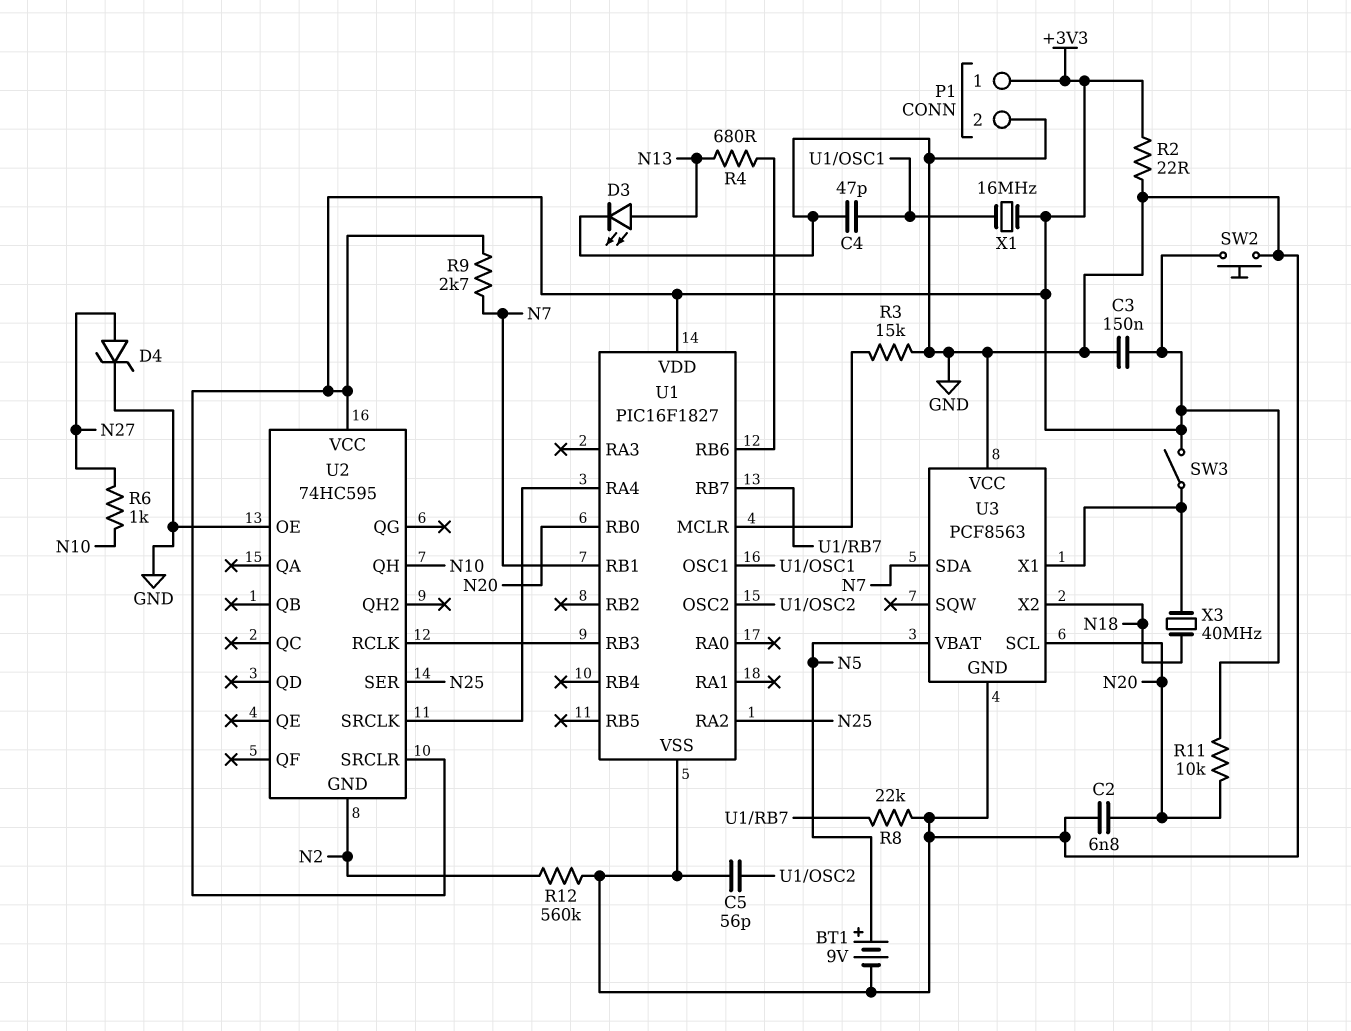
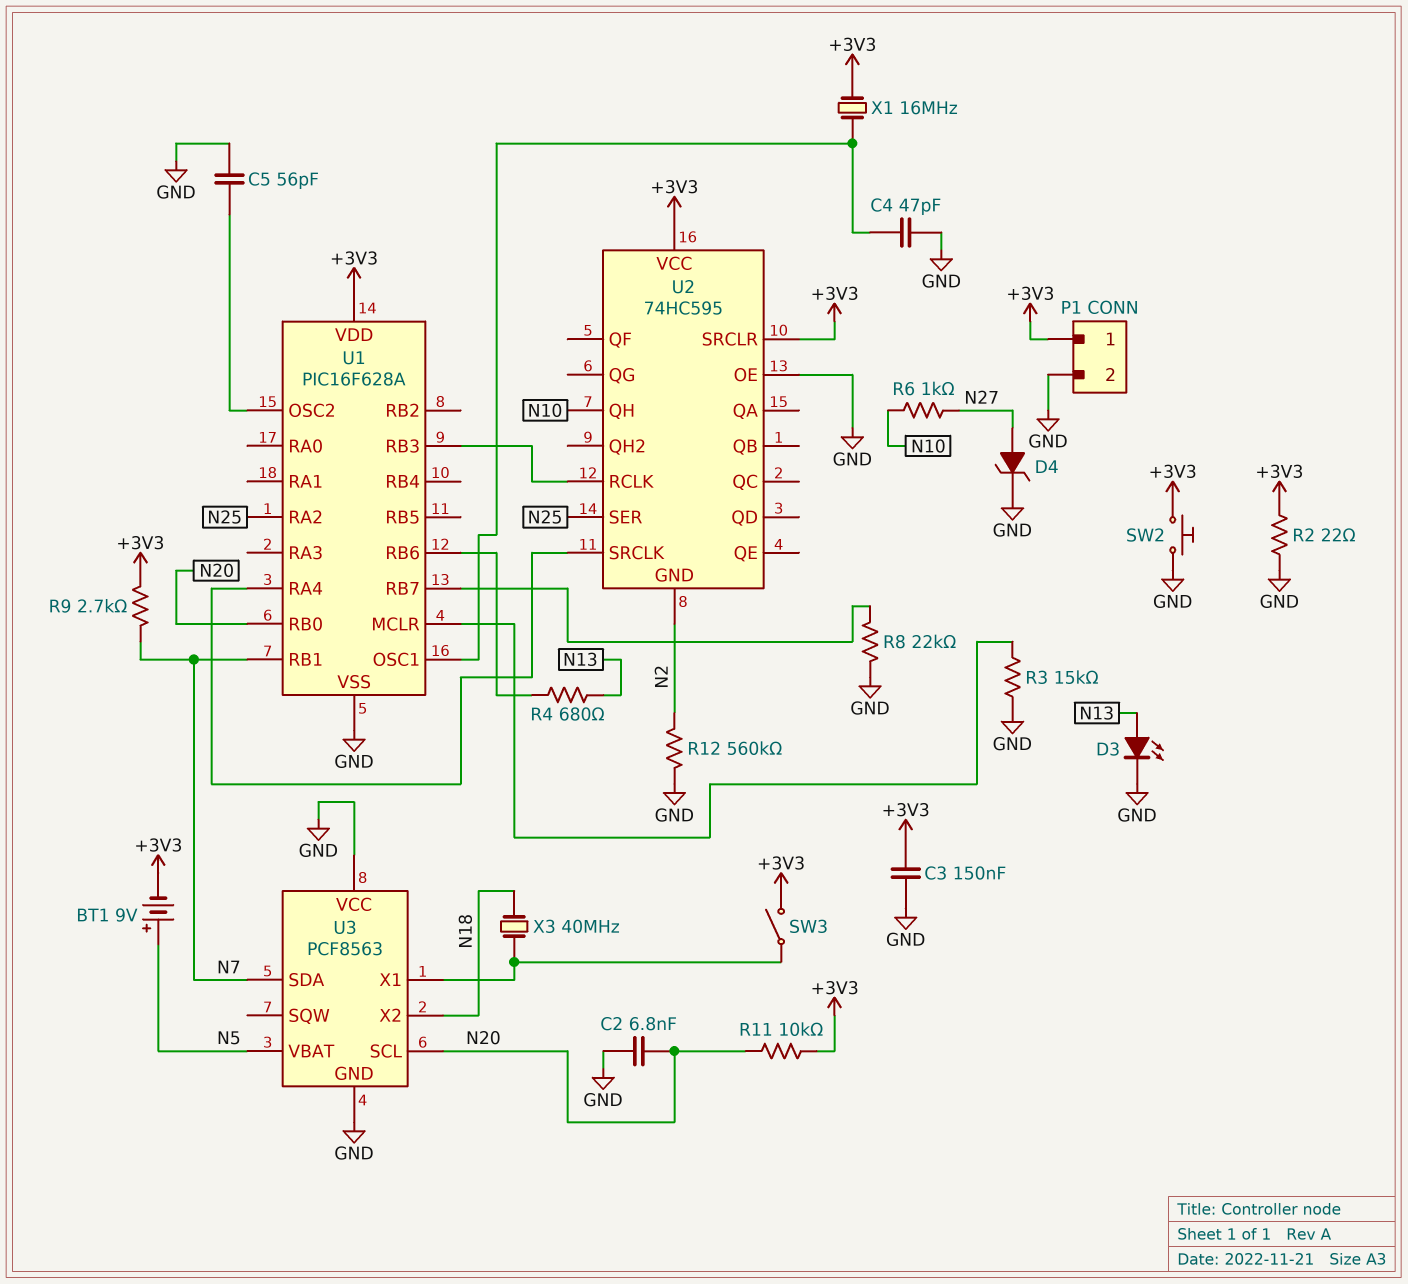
BT1: 9V (plus N5, minus GND) -> 9V (plus N5, minus +3V3)
U1: PIC16F1827 -> PIC16F628A

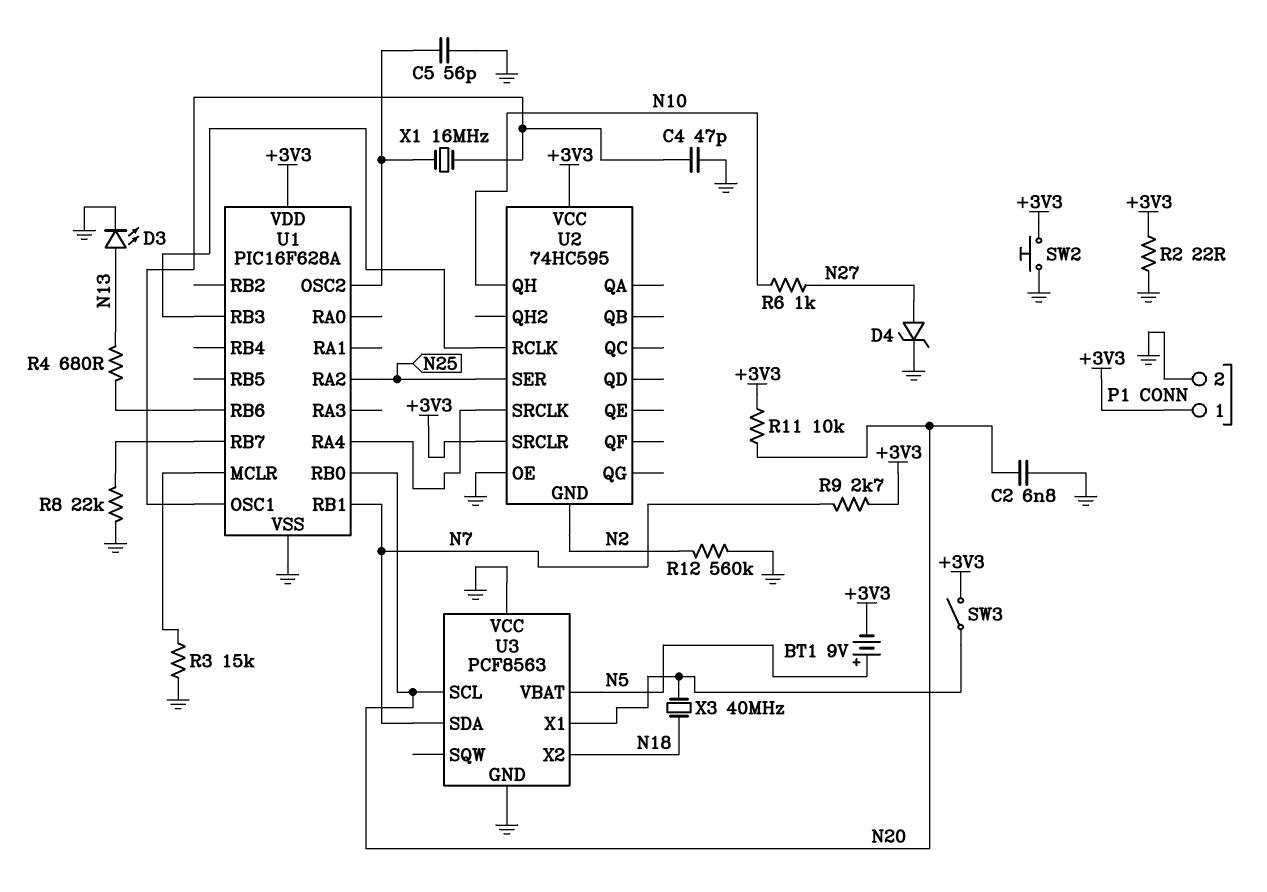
C3: 150nF (+3V3, GND) -> none
X1: 16MHz (+3V3, U1/OSC1) -> 16MHz (U1/OSC1, U1/OSC2)

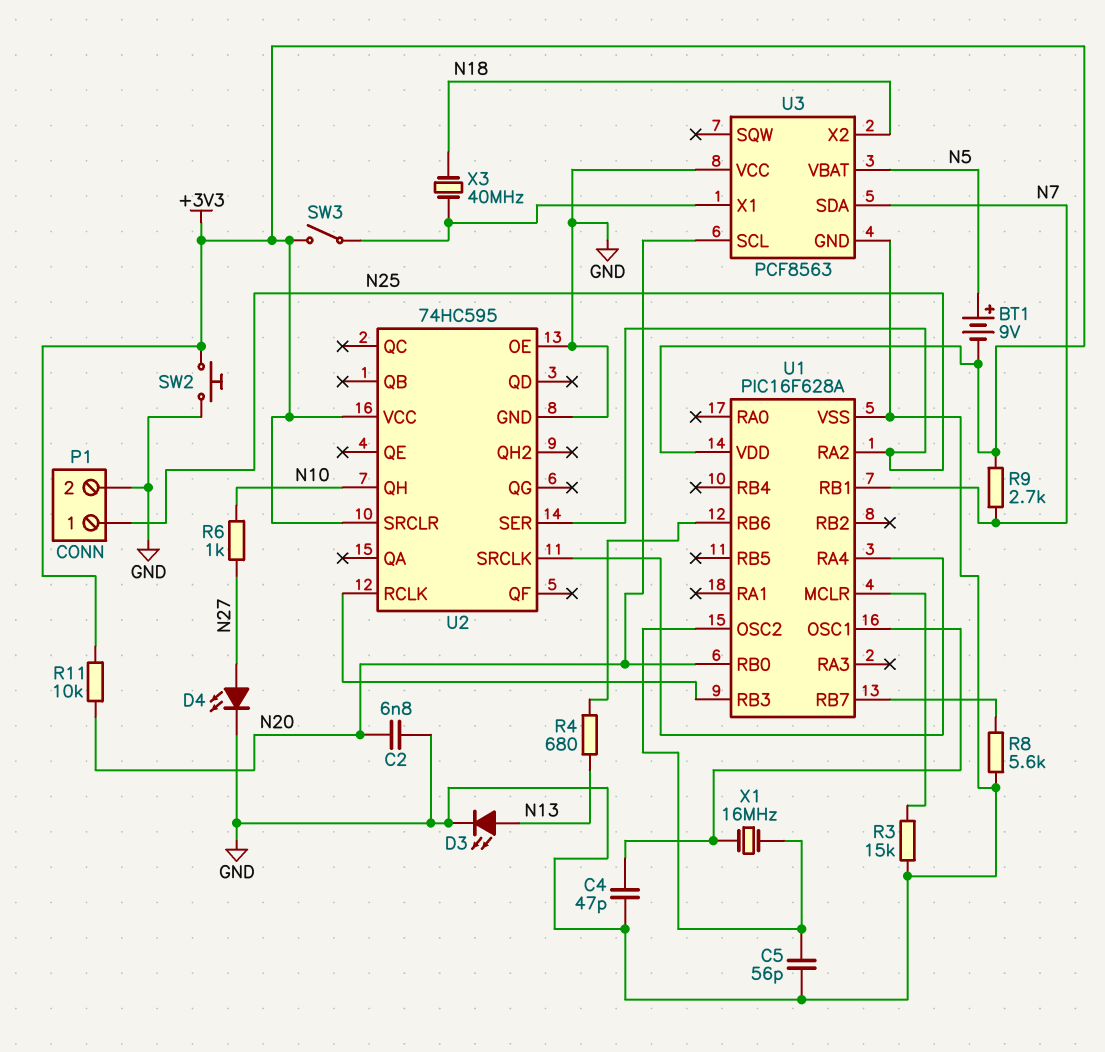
D4: zener (A N27, K GND) -> LED (A N27, K GND)
P1 pin 1: +3V3 -> N25
R2: 22 (+3V3, GND) -> none
R8: 22k (GND, U1/RB7) -> 5.6k (GND, U1/RB7)
R12: 560k (GND, N2) -> none
U2 pin GND: N2 -> GND

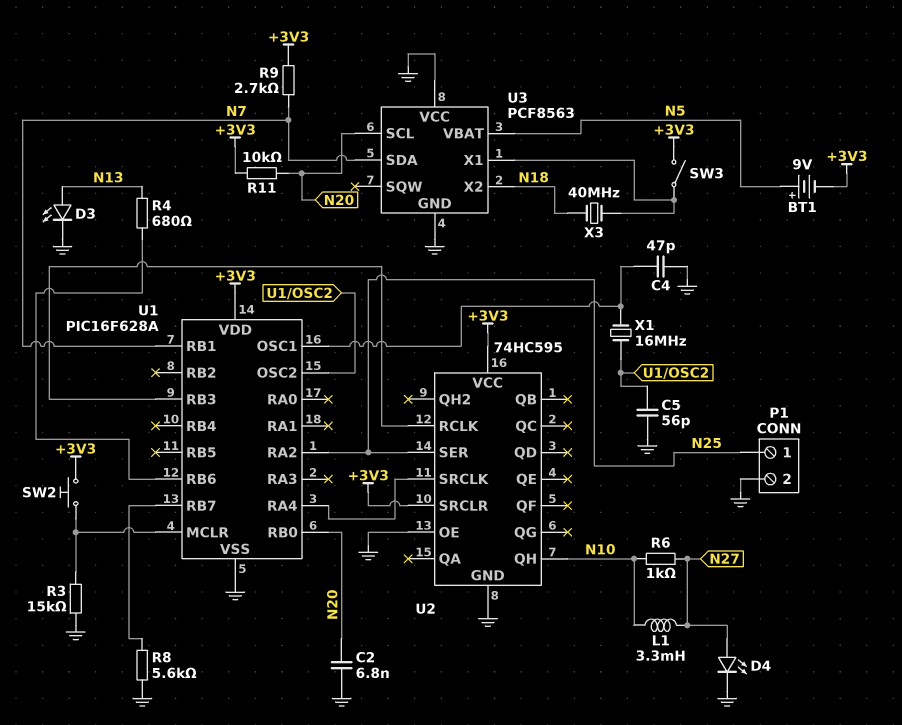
L1: none -> 3.3mH (N10, N27)
SW2: button (+3V3, GND) -> button (+3V3, U1/MCLR)

